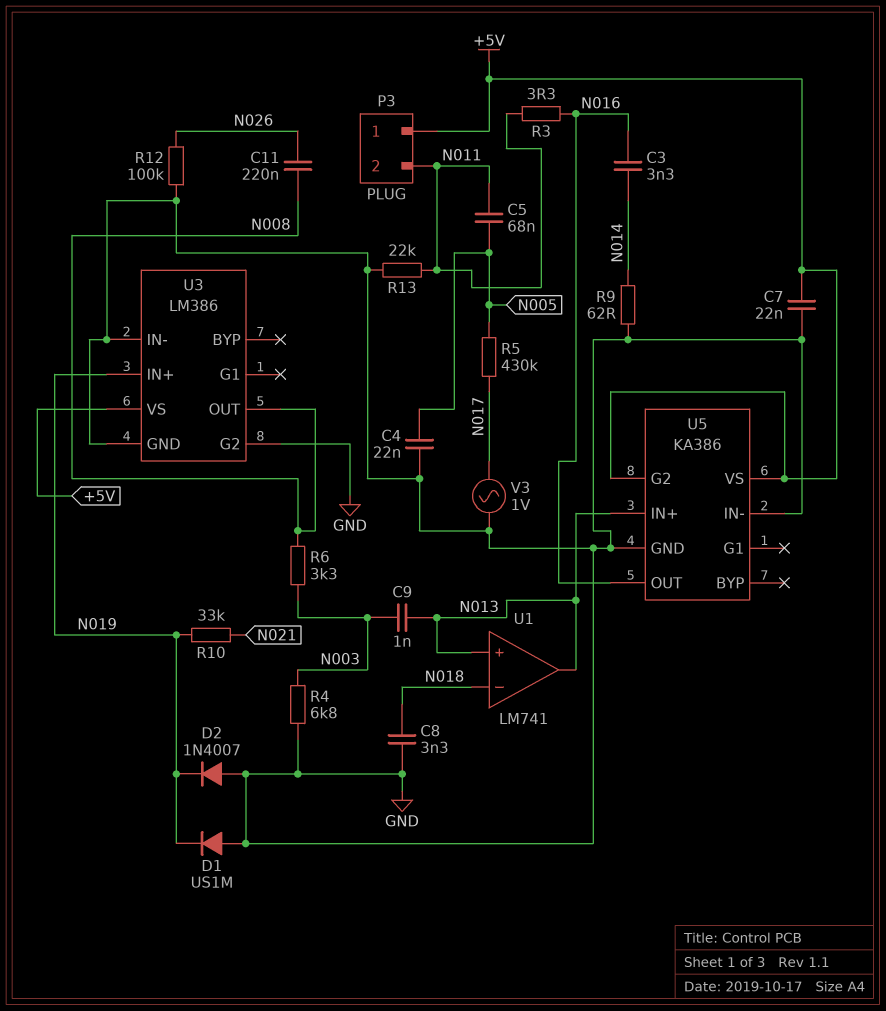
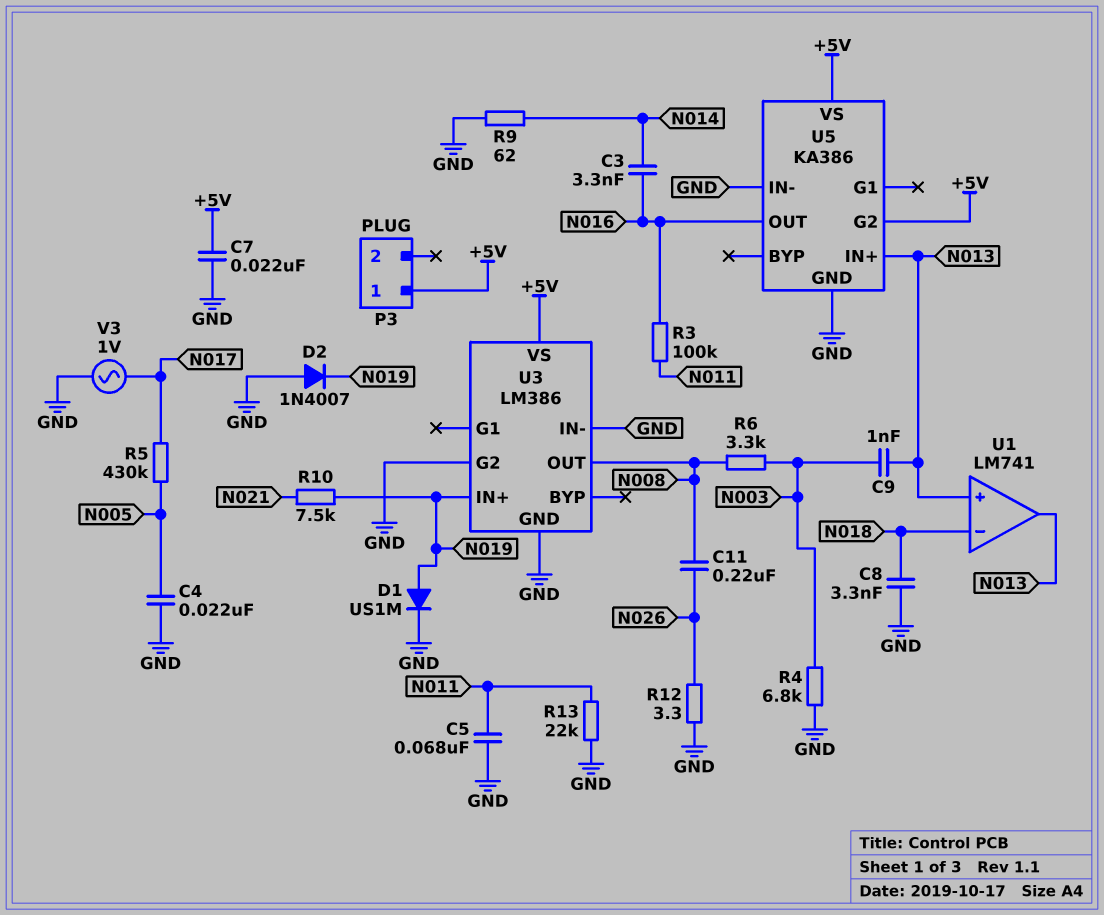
C5: 68nF (N005, N011) -> 68nF (GND, N011)
D1: diode US1M (A GND, K N019) -> diode US1M (A N019, K GND)
P3 pin 2: N011 -> none
R3: 3.3 (N011, N016) -> 100k (N011, N016)
R10: 33k (N019, N021) -> 7.5k (N019, N021)
R12: 100k (GND, N026) -> 3.3 (GND, N026)

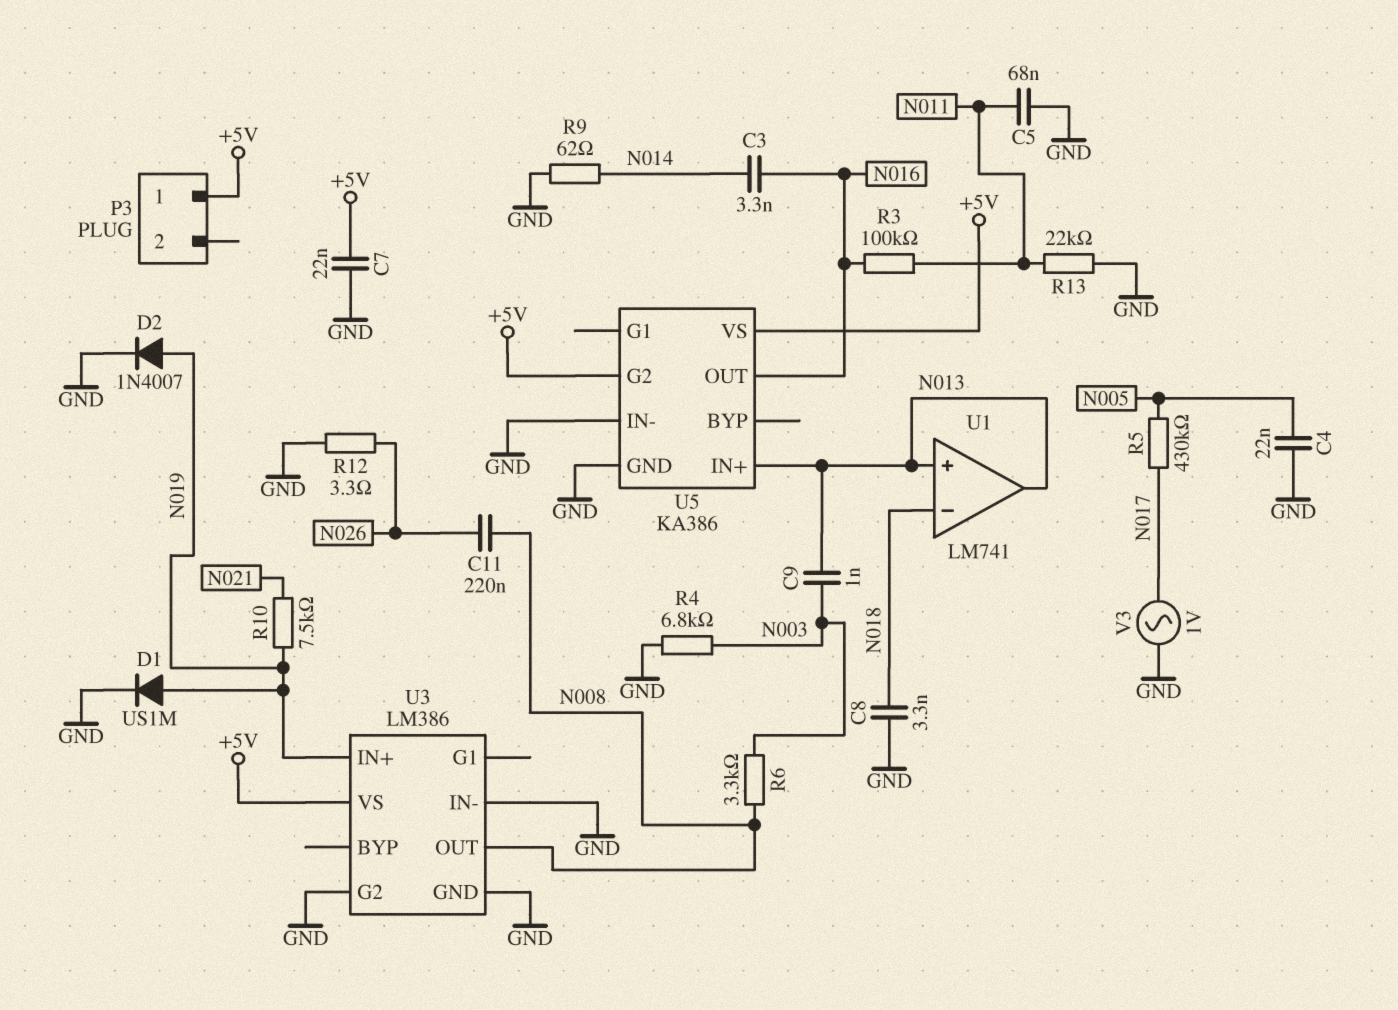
D2: diode 1N4007 (A GND, K N019) -> diode 1N4007 (A N019, K GND)

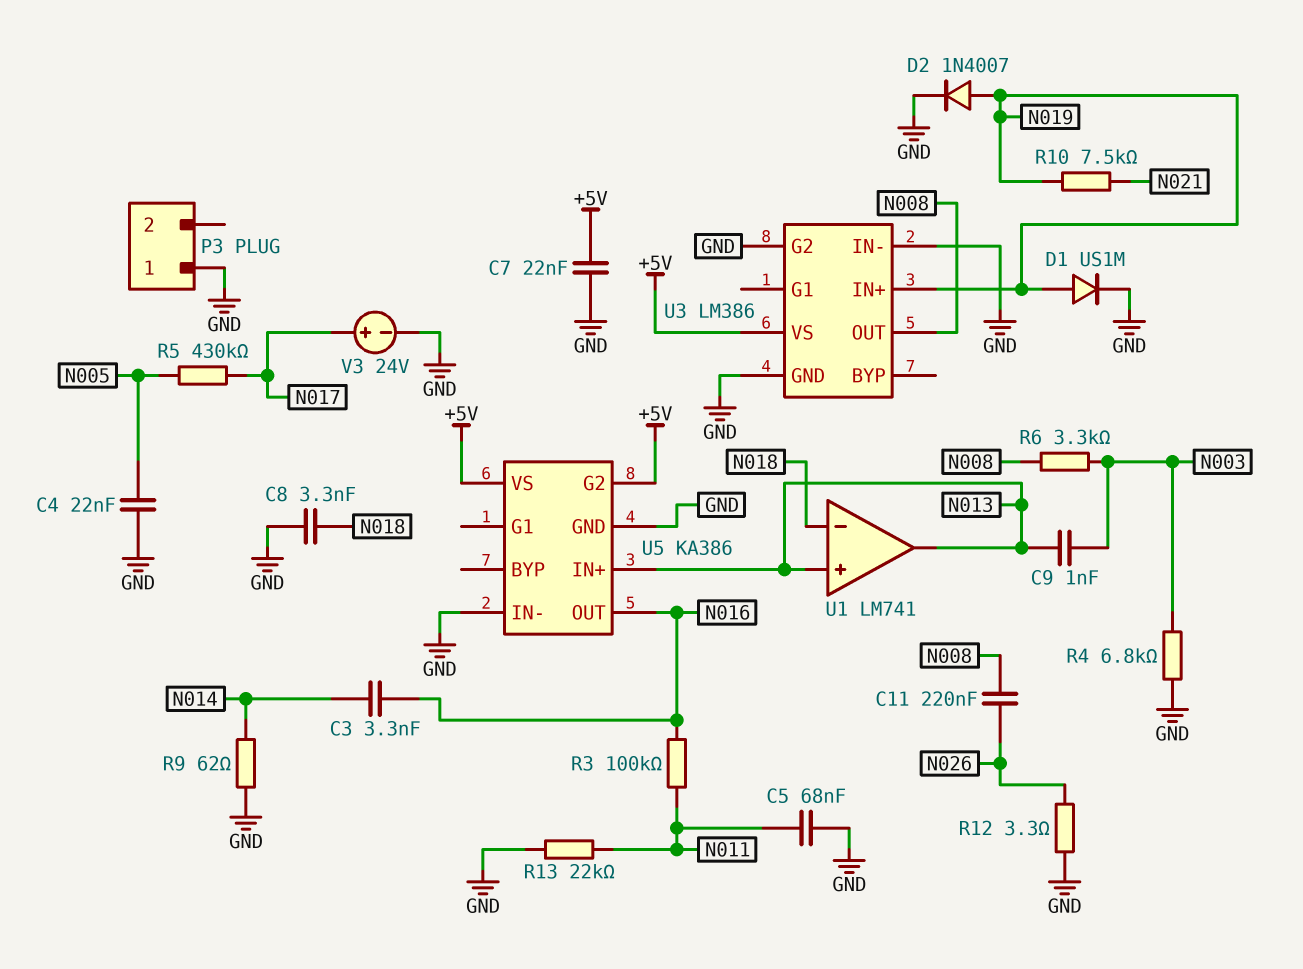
P3 pin 1: +5V -> GND
V3: AC 1V (GND, N017) -> 24V (plus N017, minus GND)

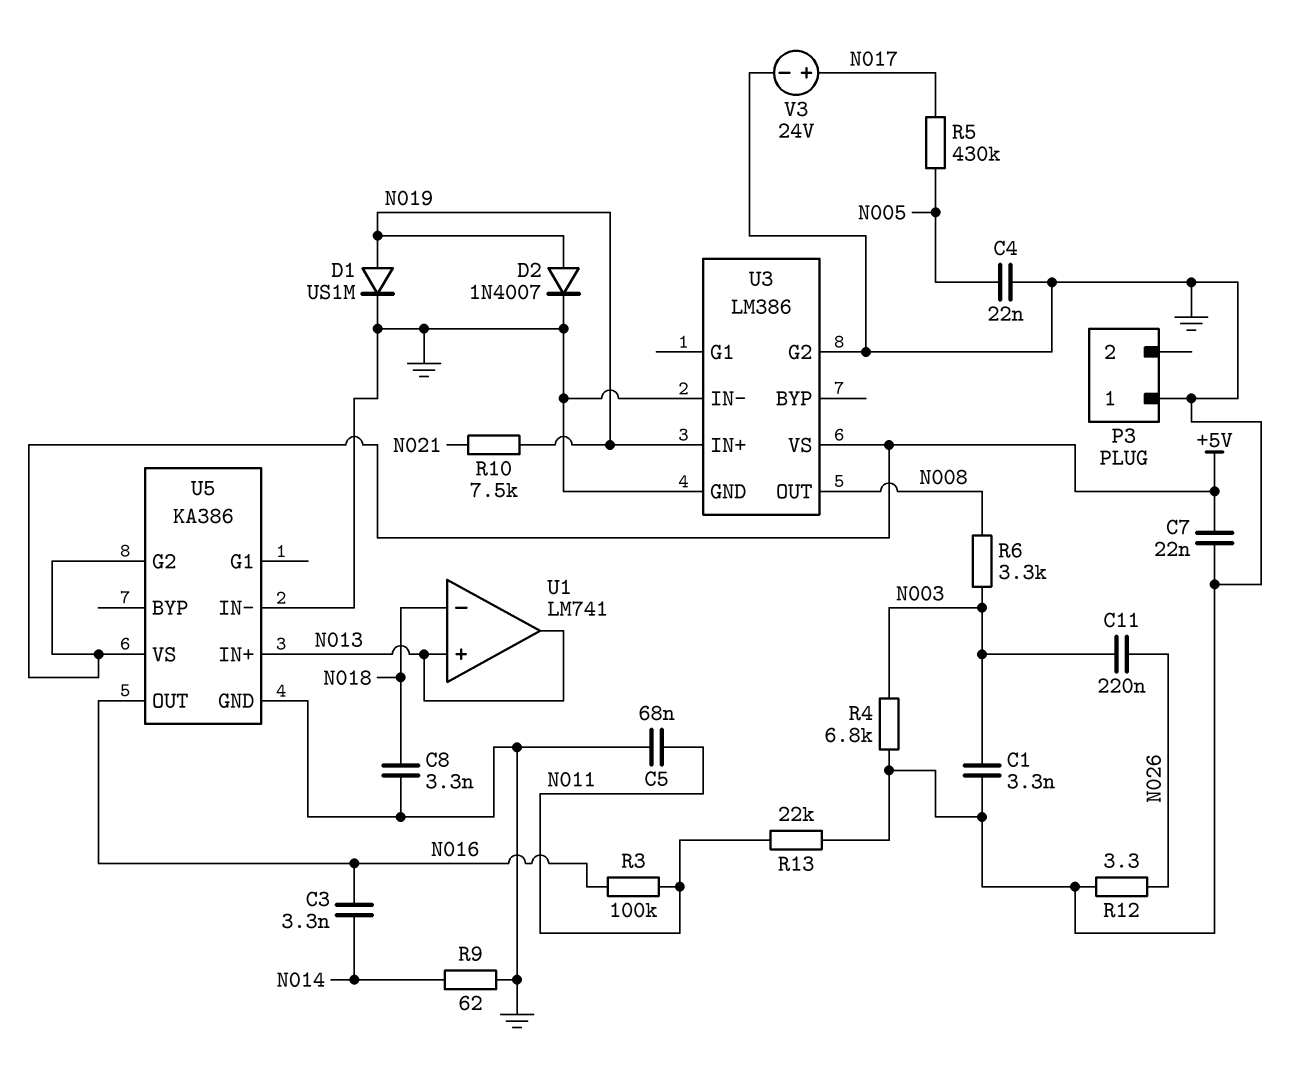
C1: none -> 3.3nF (GND, N003)
C9: 1nF (N003, N013) -> none
C11: 220nF (N008, N026) -> 220nF (N003, N026)

